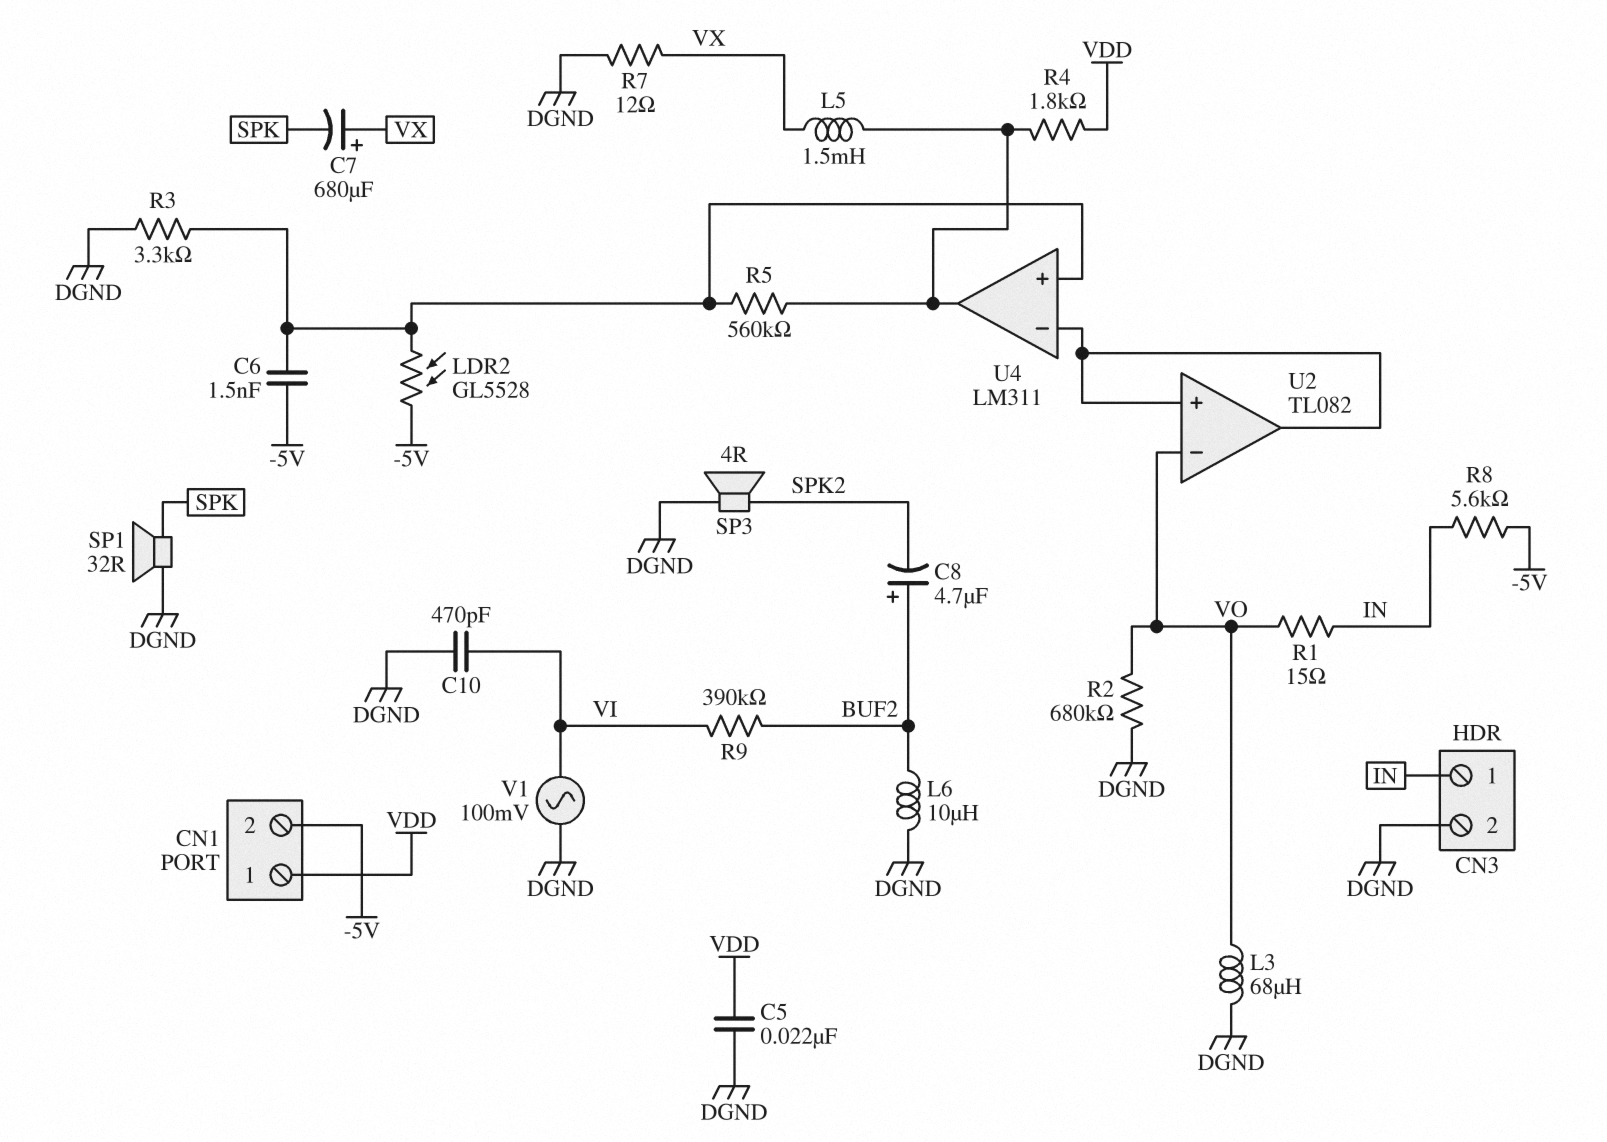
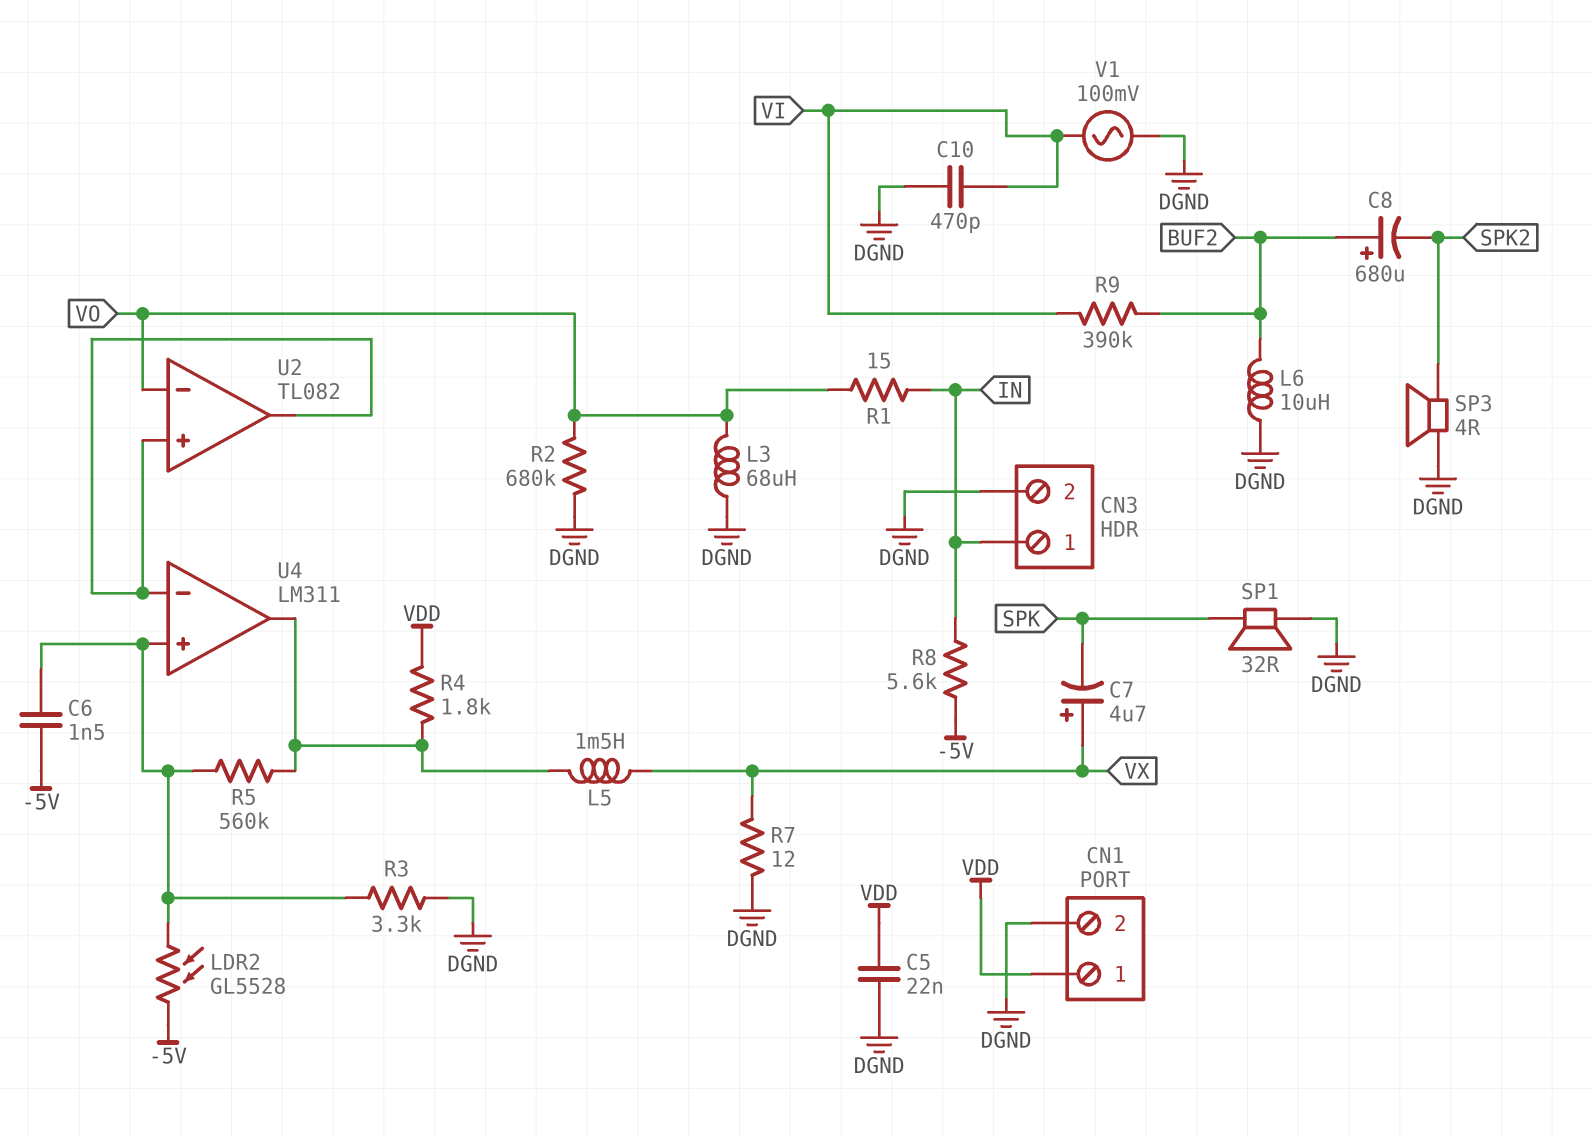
C7: 680uF (plus VX, minus SPK) -> 4.7uF (plus VX, minus SPK)
C8: 4.7uF (plus BUF2, minus SPK2) -> 680uF (plus BUF2, minus SPK2)
CN1 pin 2: -5V -> DGND

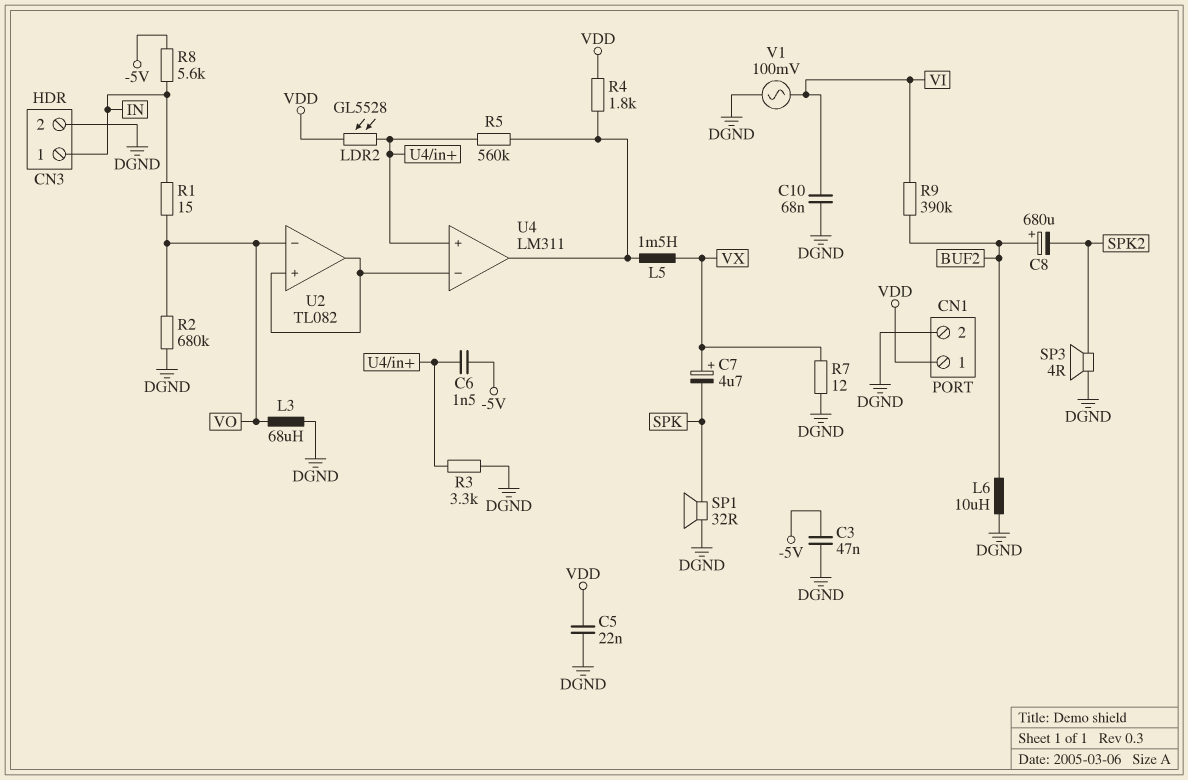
C3: none -> 47nF (-5V, DGND)
C10: 470pF (DGND, VI) -> 68nF (DGND, VI)
LDR2: GL5528 (-5V, U4/in+) -> GL5528 (U4/in+, VDD)

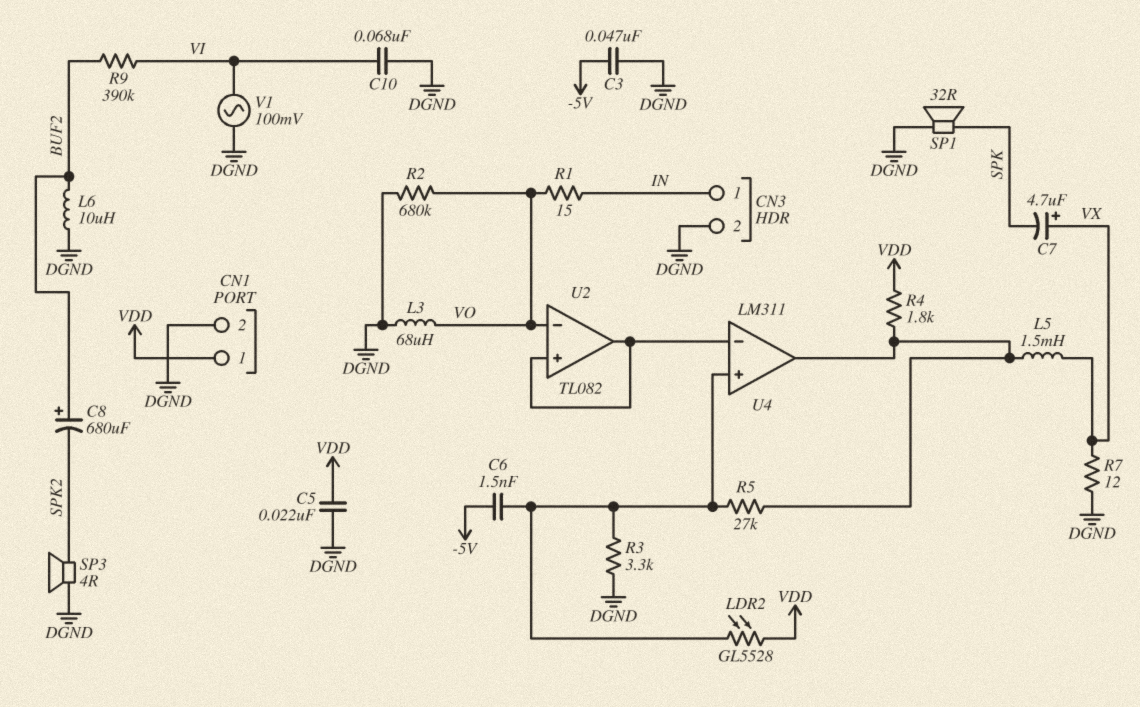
R5: 560k (U4/in+, U4/out) -> 27k (U4/in+, U4/out)
R8: 5.6k (-5V, IN) -> none

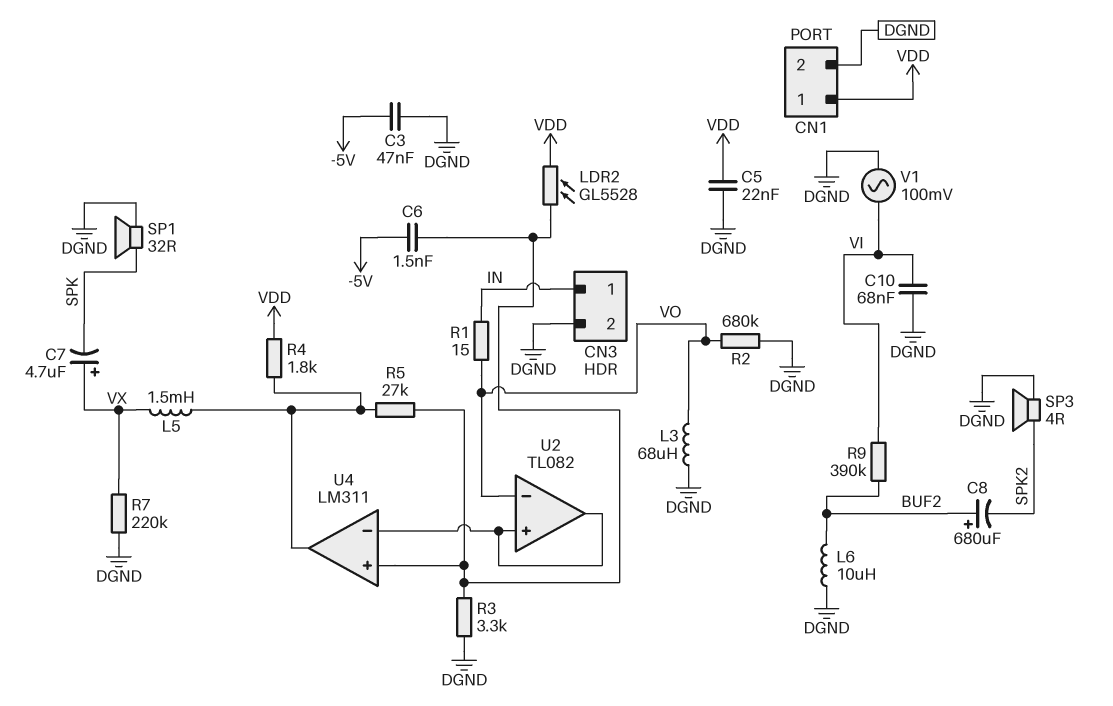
R7: 12 (DGND, VX) -> 220k (DGND, VX)

